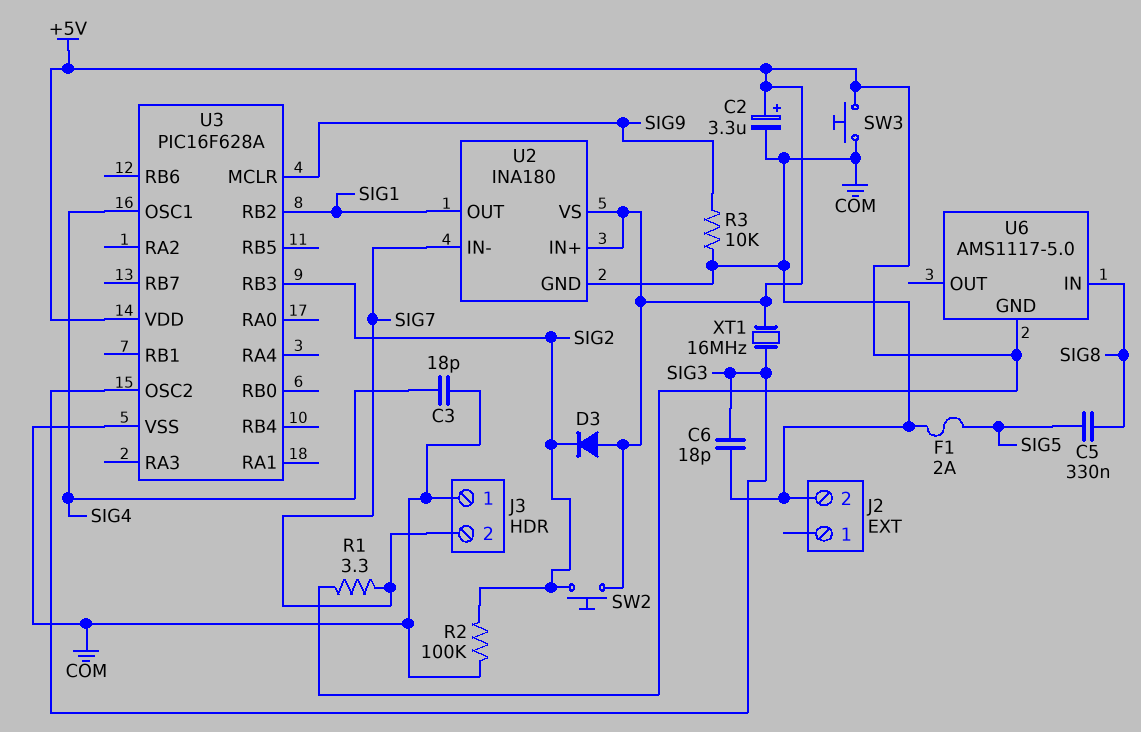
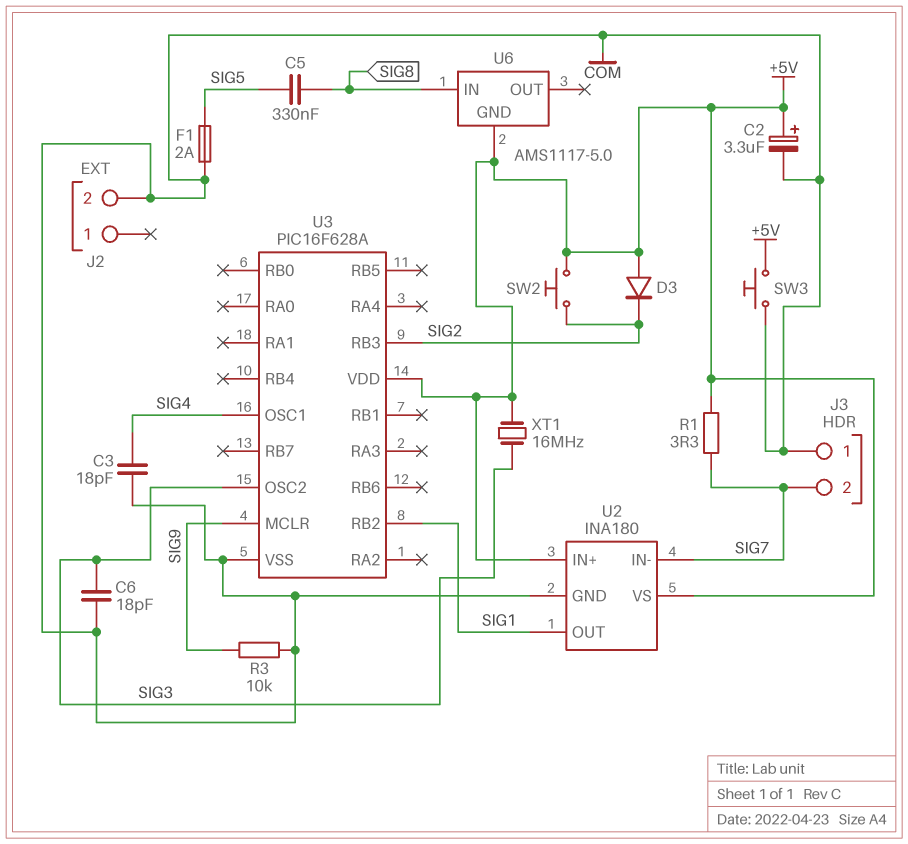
R2: 100k (COM, SIG2) -> none

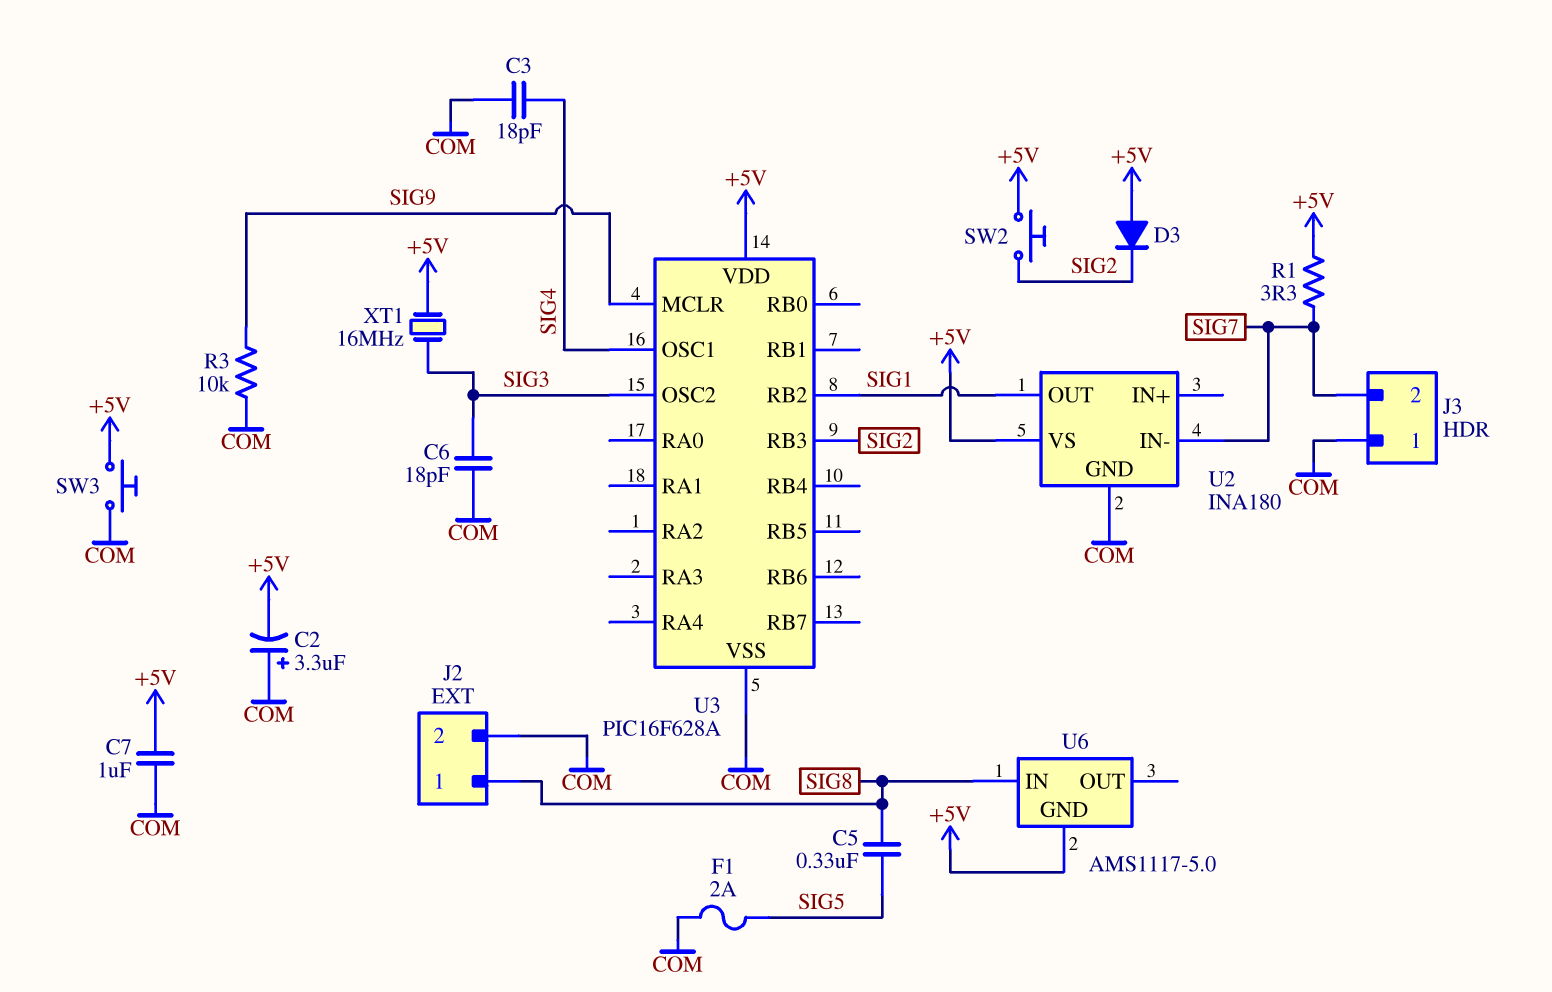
C2: 3.3uF (plus +5V, minus COM) -> 3.3uF (plus COM, minus +5V)
C7: none -> 1uF (+5V, COM)
J2 pin 1: none -> SIG8
U2 pin IN+: +5V -> none

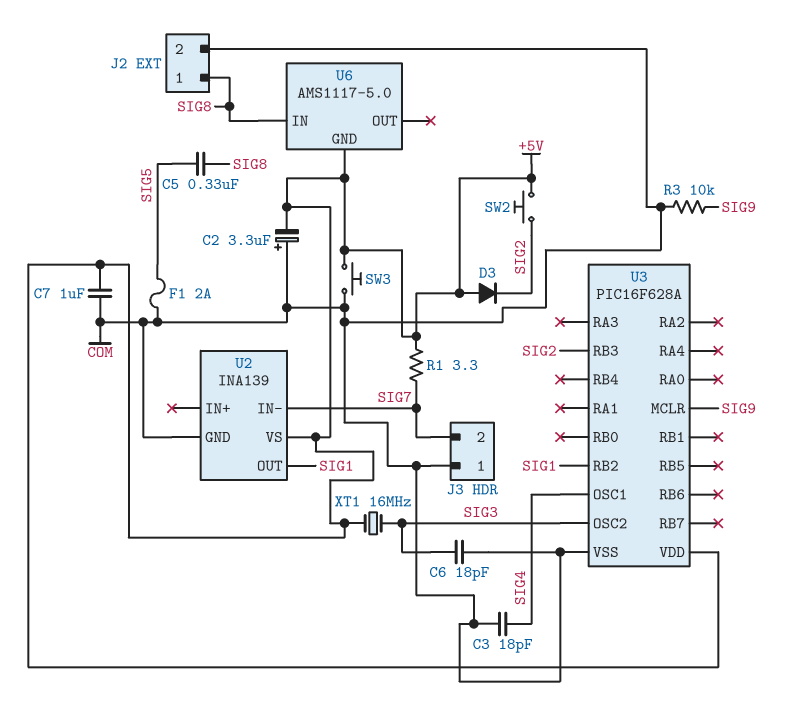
U2: INA180 -> INA139

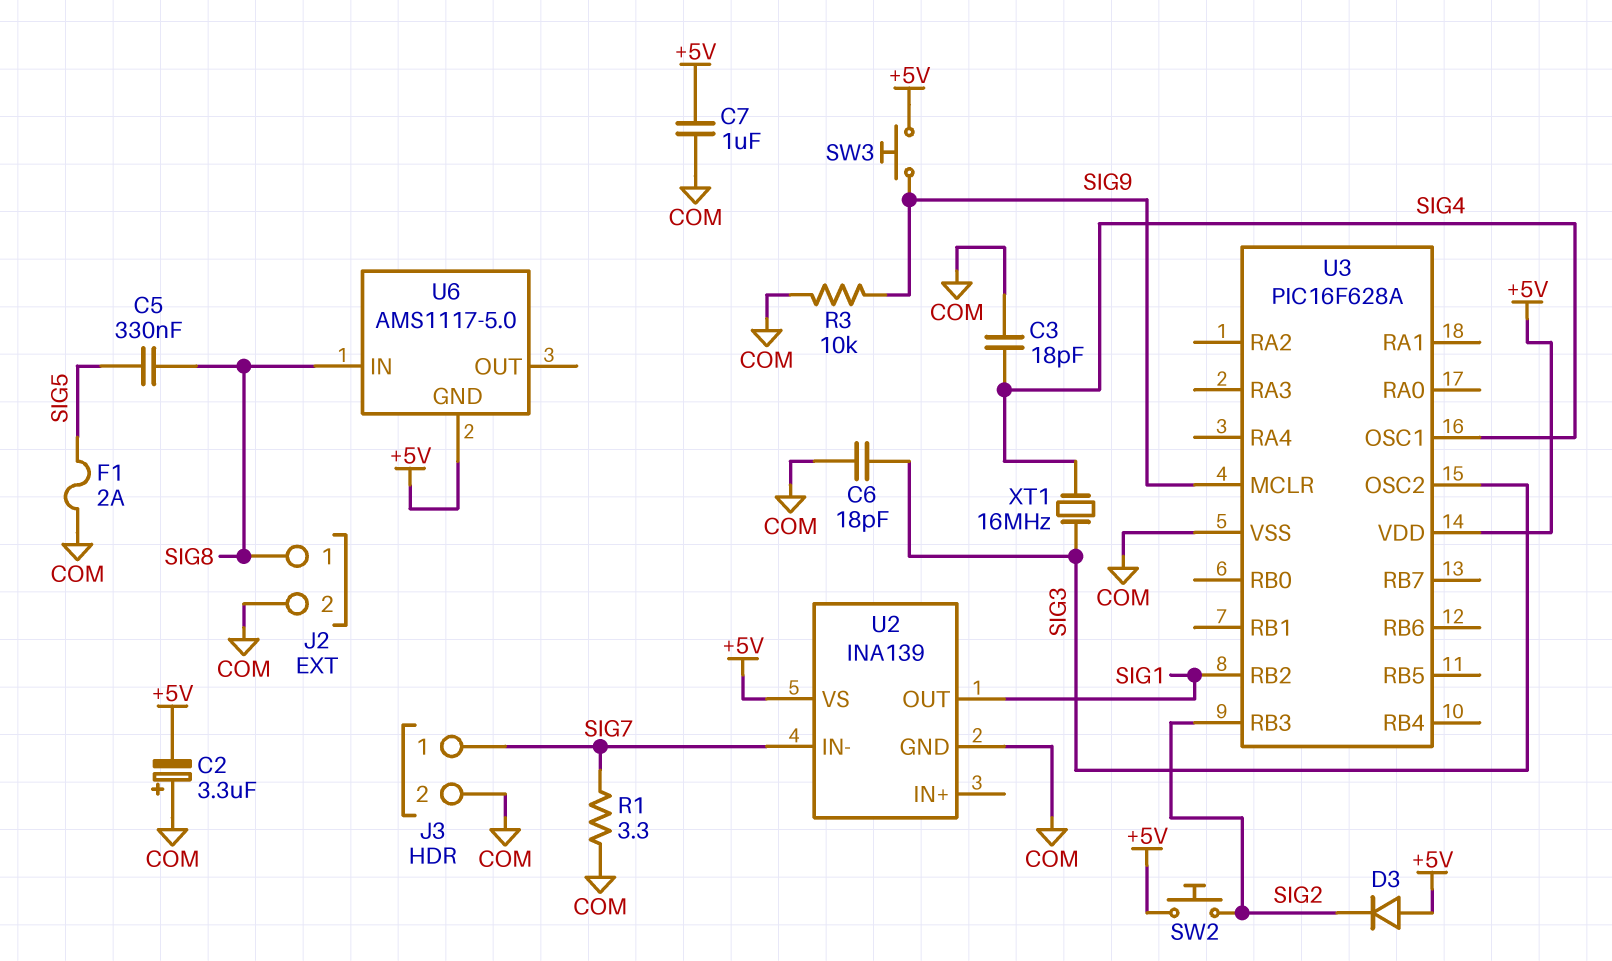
J3 pin 1: COM -> SIG7
J3 pin 2: SIG7 -> COM
R1: 3.3 (+5V, SIG7) -> 3.3 (COM, SIG7)
SW3: button (+5V, COM) -> button (+5V, SIG9)
XT1: 16MHz (+5V, SIG3) -> 16MHz (SIG3, SIG4)

